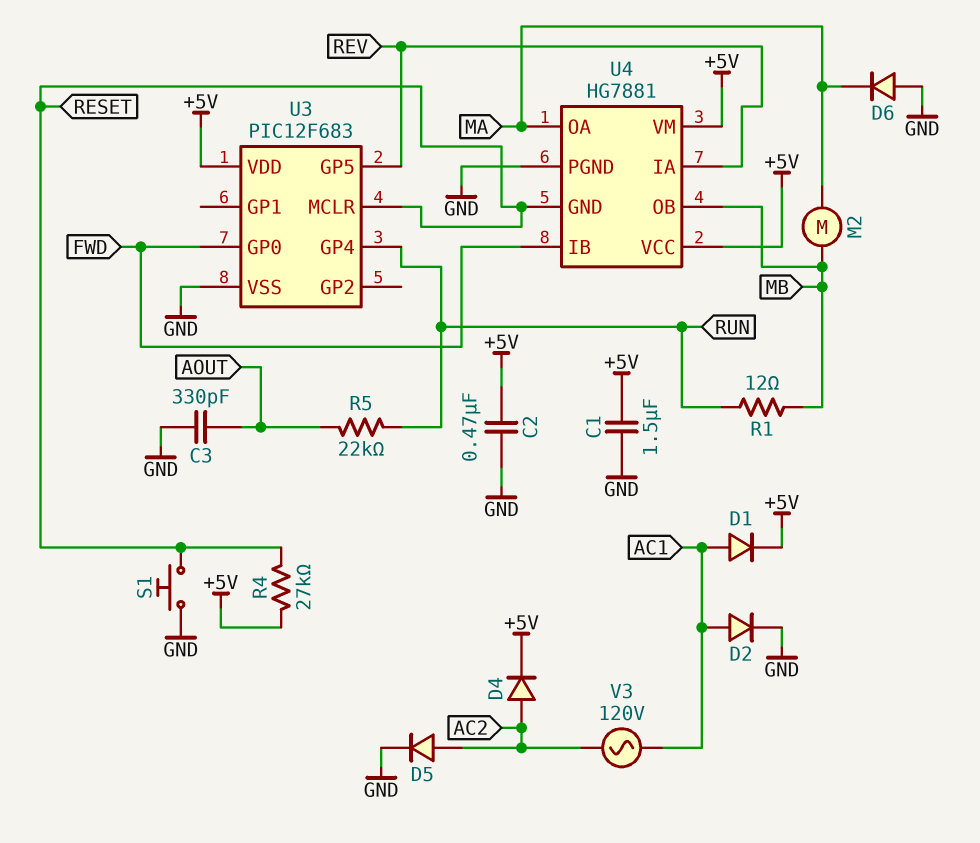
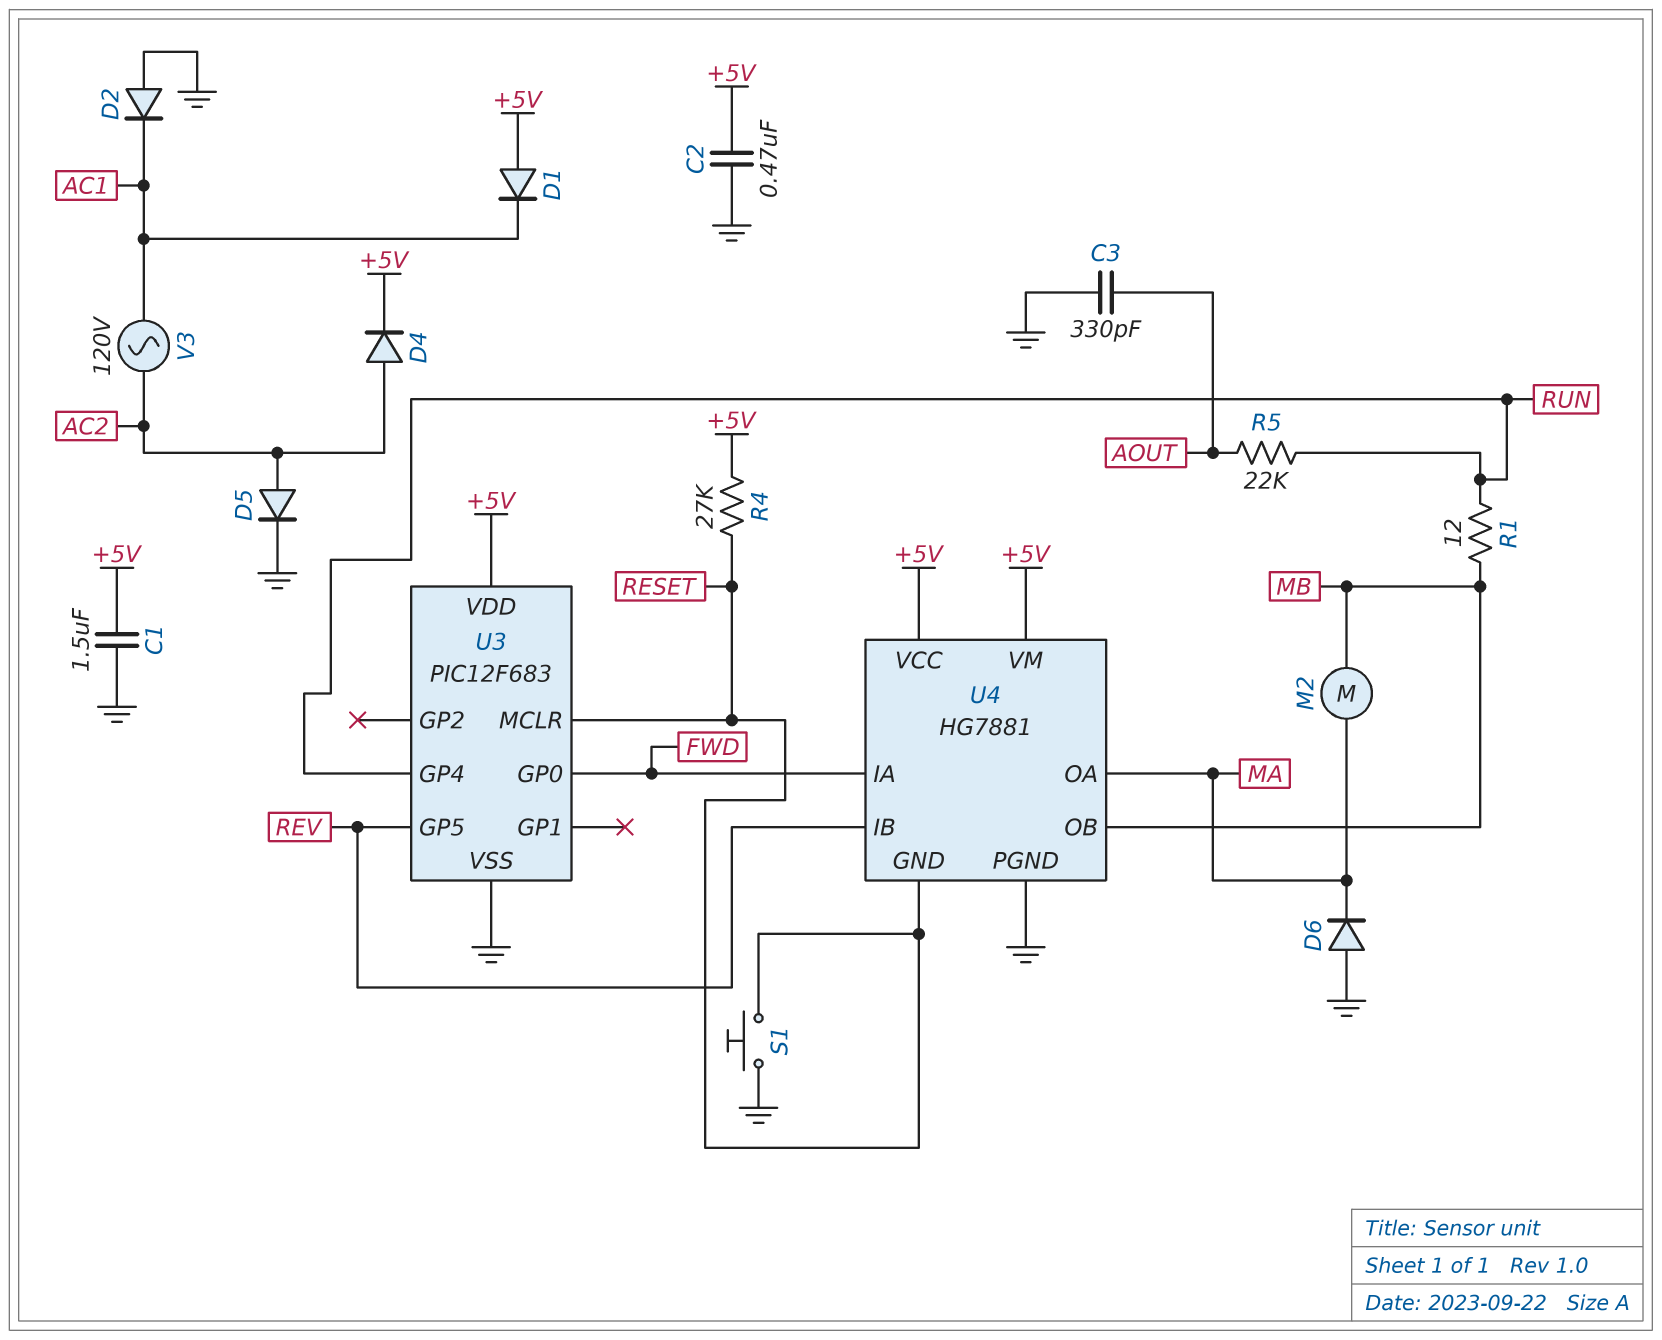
D1: diode (A AC1, K +5V) -> diode (A +5V, K AC1)
D2: diode (A AC1, K GND) -> diode (A GND, K AC1)
U4 pin IA: REV -> FWD
U4 pin IB: FWD -> REV

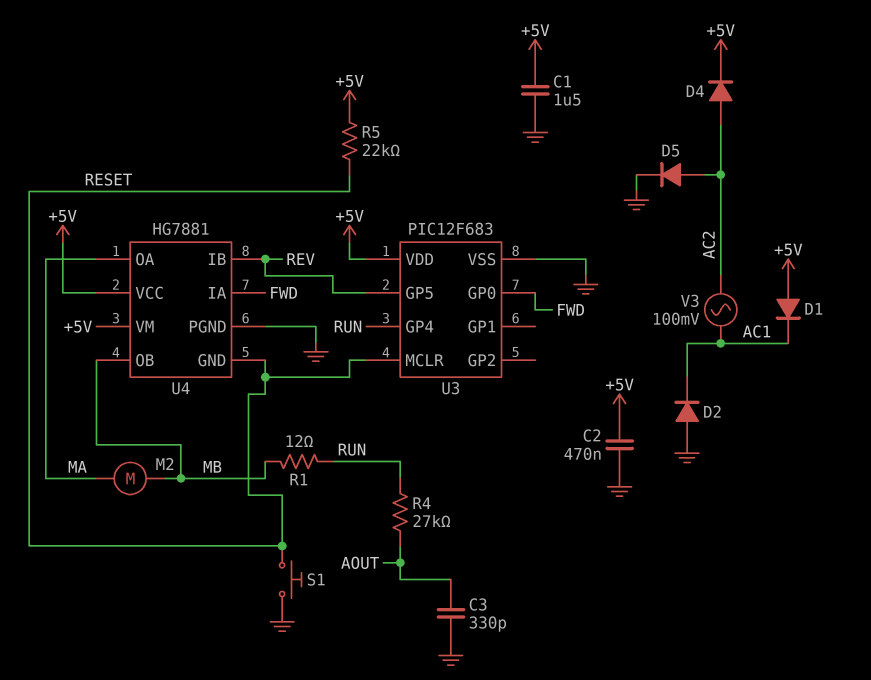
D6: diode (A GND, K MA) -> none
R4: 27k (+5V, RESET) -> 27k (AOUT, RUN)
R5: 22k (AOUT, RUN) -> 22k (+5V, RESET)
V3: AC 120V (AC1, AC2) -> AC 100mV (AC1, AC2)

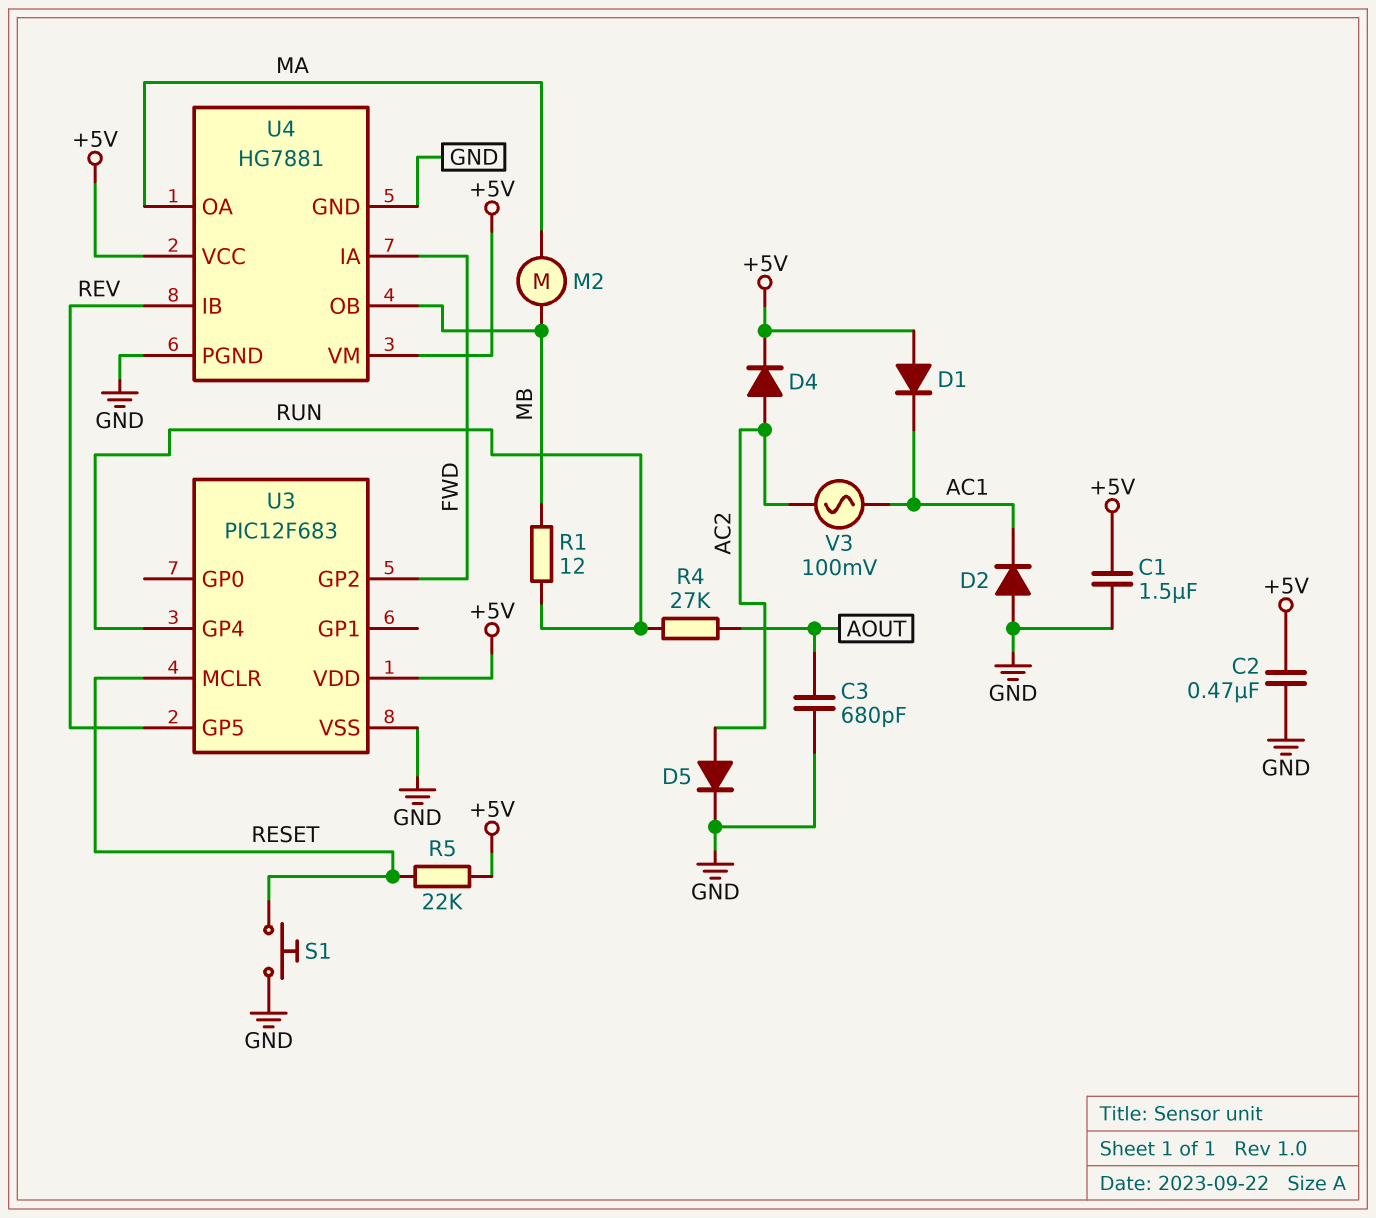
C3: 330pF (AOUT, GND) -> 680pF (AOUT, GND)
U3 pin GP0: FWD -> none
U3 pin GP2: none -> FWD
U4 pin GND: RESET -> GND

